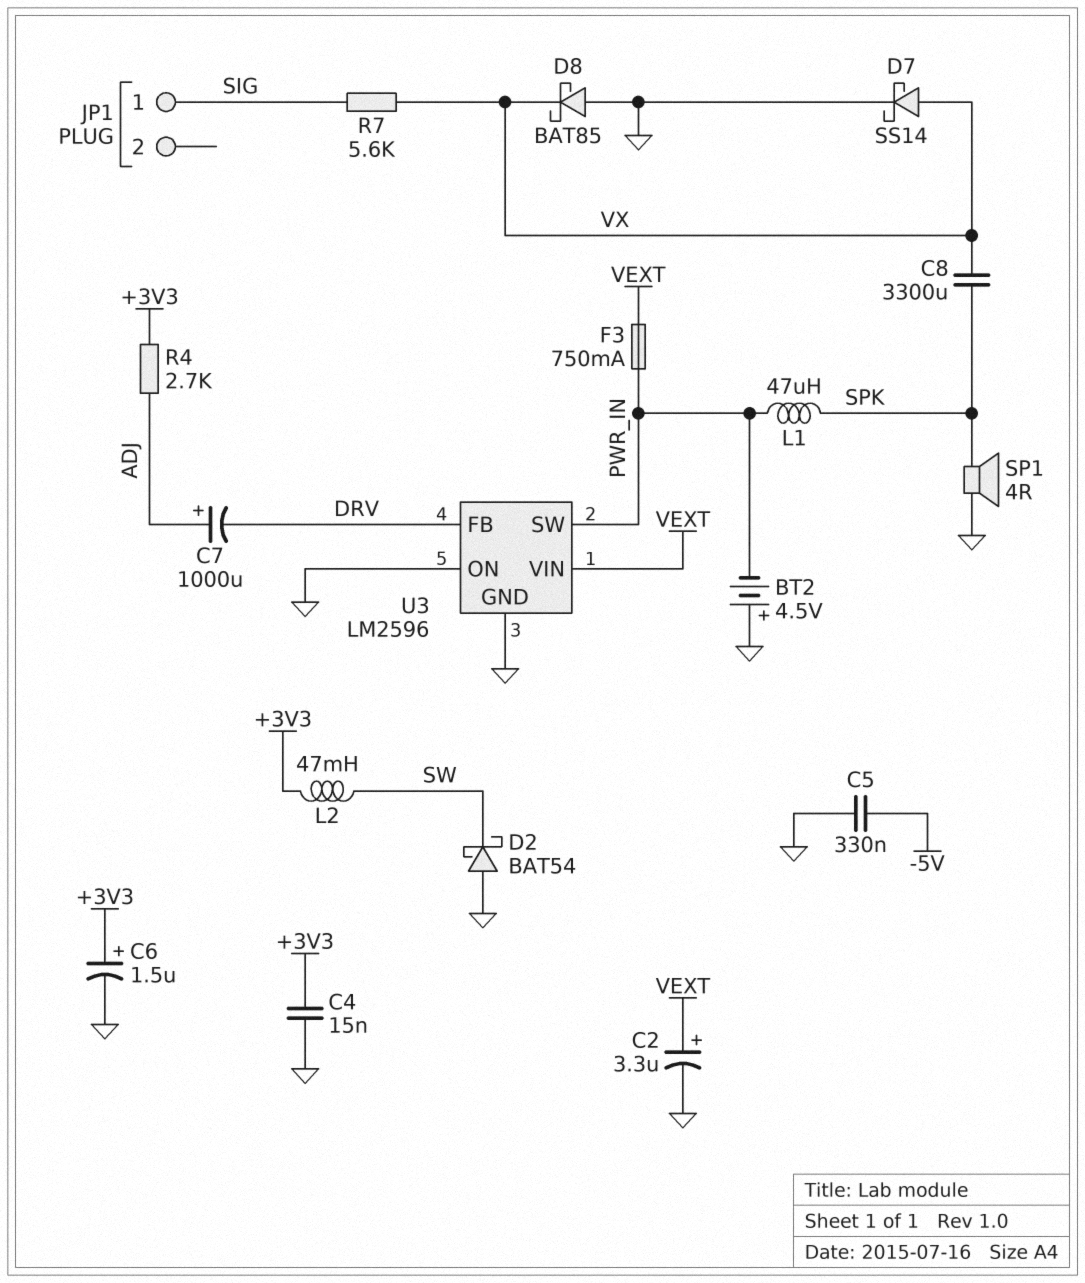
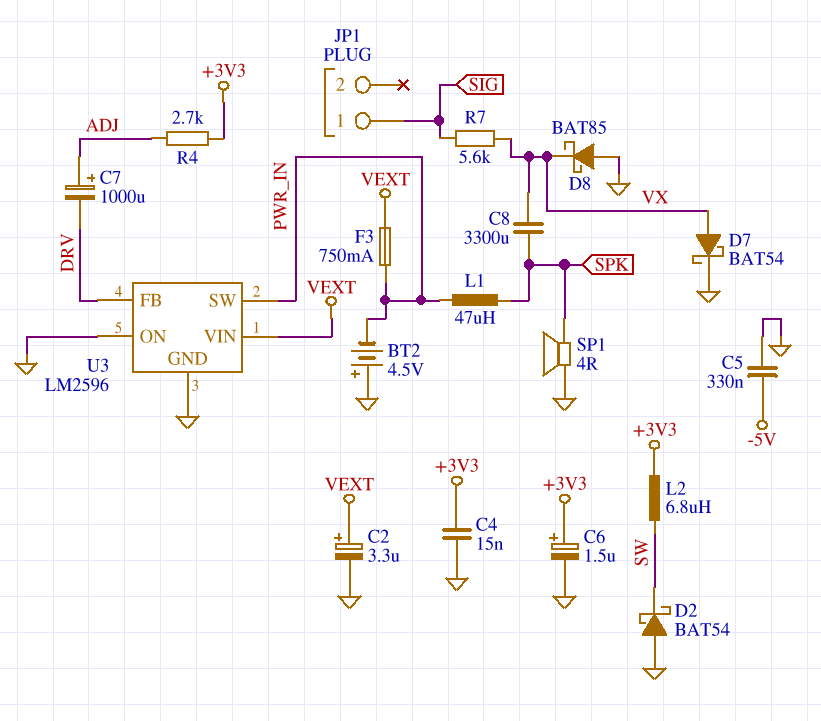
D7: schottky SS14 (A VX, K GND) -> schottky BAT54 (A VX, K GND)
L2: 47mH (+3V3, SW) -> 6.8uH (+3V3, SW)

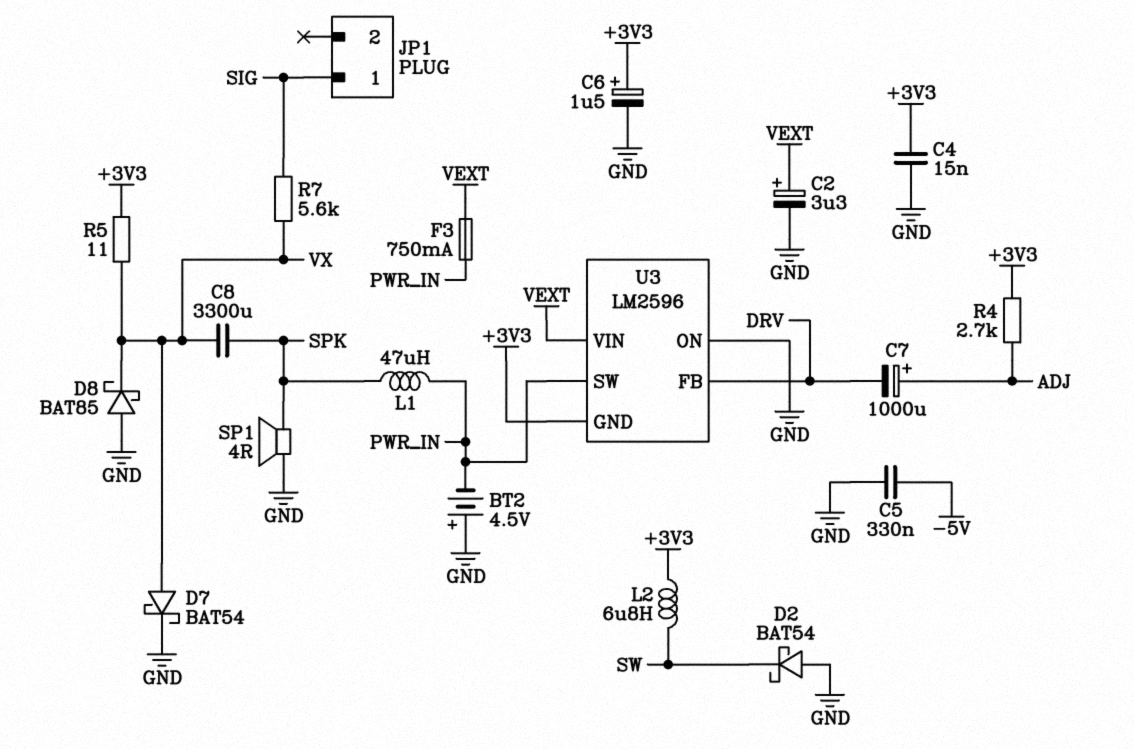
R5: none -> 11 (+3V3, VX)
U3 pin GND: GND -> +3V3

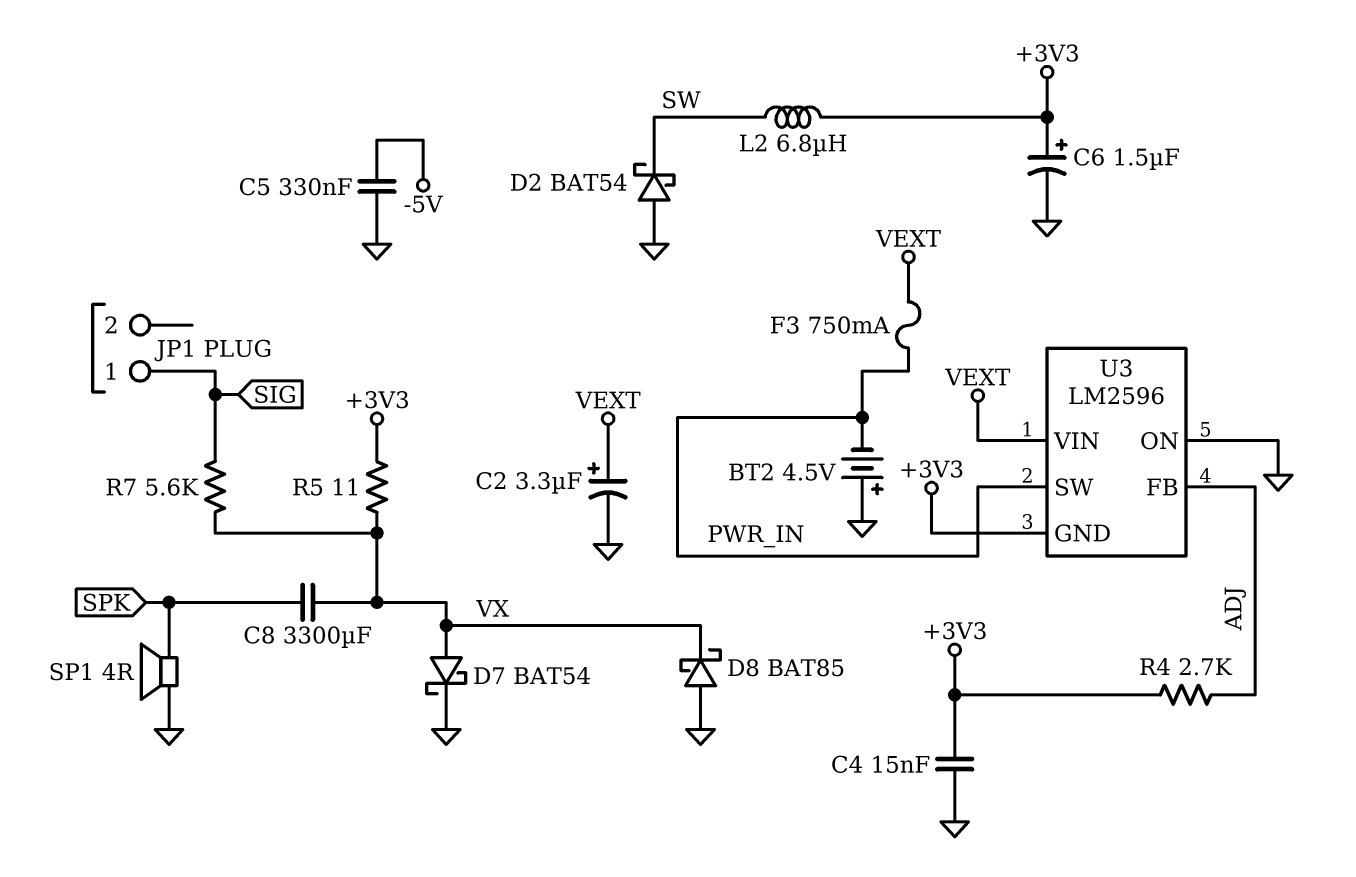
C7: 1000uF (plus ADJ, minus DRV) -> none
L1: 47uH (PWR_IN, SPK) -> none
U3 pin FB: DRV -> ADJ

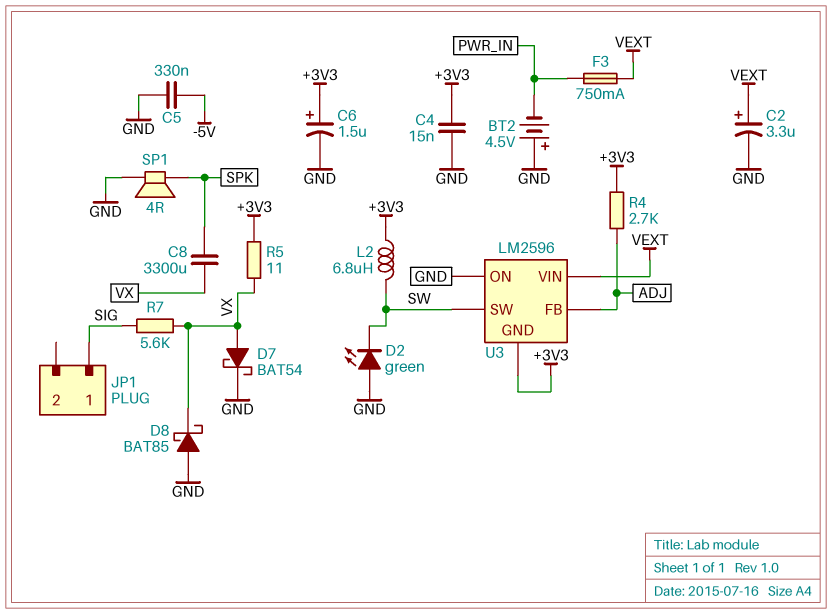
D2: schottky BAT54 (A GND, K SW) -> LED green (A GND, K SW)
U3 pin SW: PWR_IN -> SW

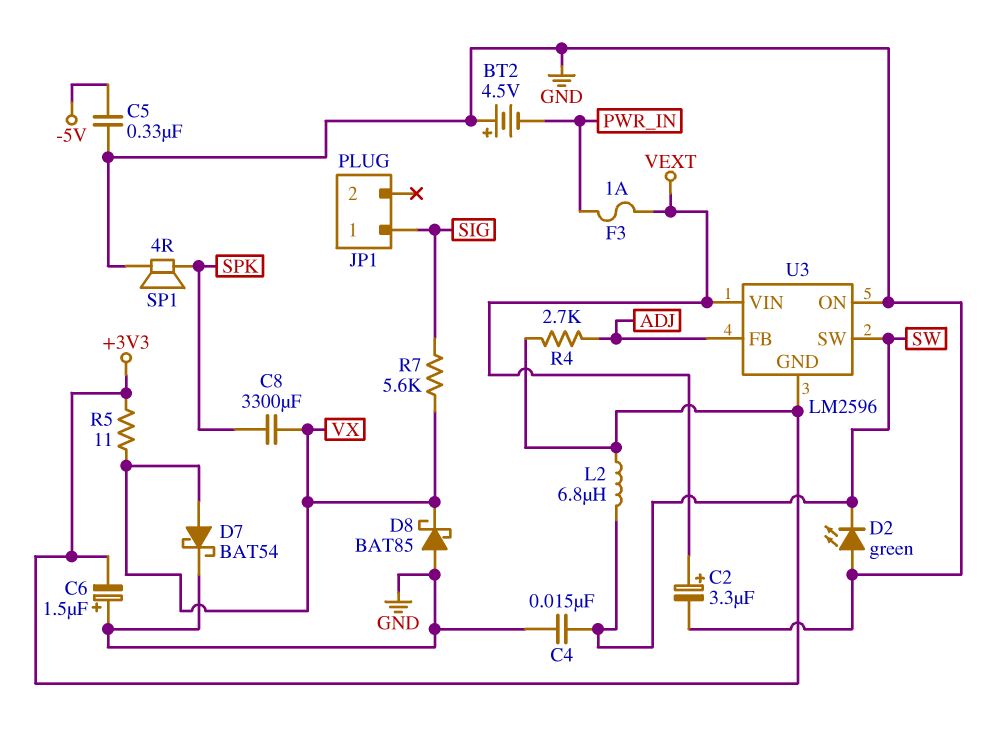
C4: 15nF (+3V3, GND) -> 15nF (GND, SW)
C6: 1.5uF (plus +3V3, minus GND) -> 1.5uF (plus GND, minus +3V3)
F3: 750mA (PWR_IN, VEXT) -> 1A (PWR_IN, VEXT)

